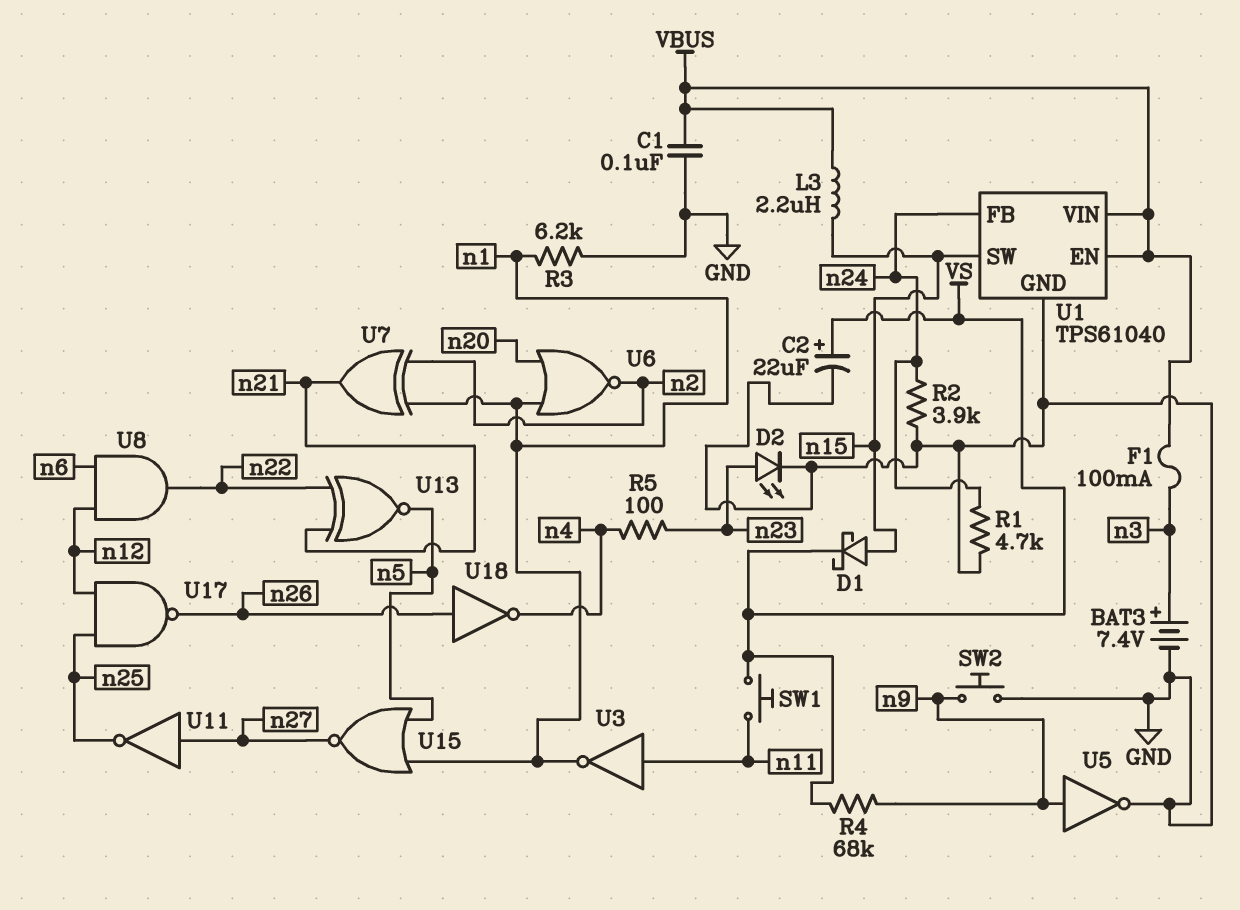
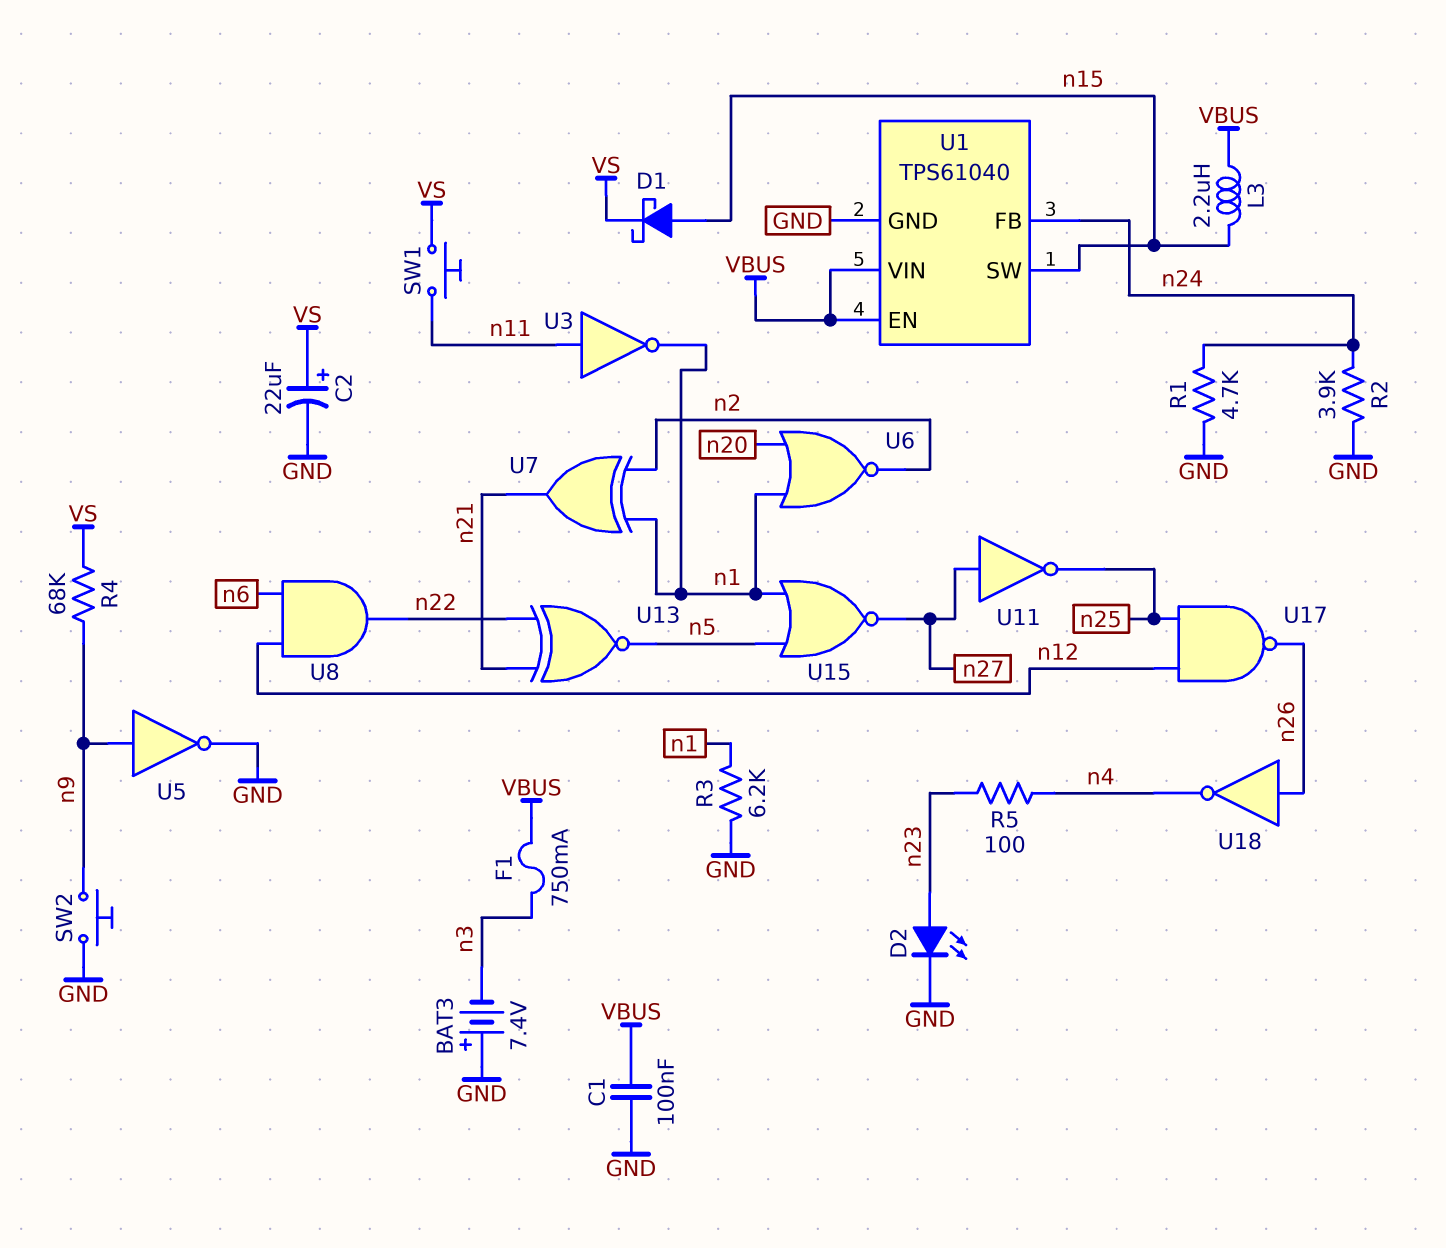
BAT3: 7.4V (plus n3, minus GND) -> 7.4V (plus GND, minus n3)
F1: 100mA (VBUS, n3) -> 750mA (VBUS, n3)

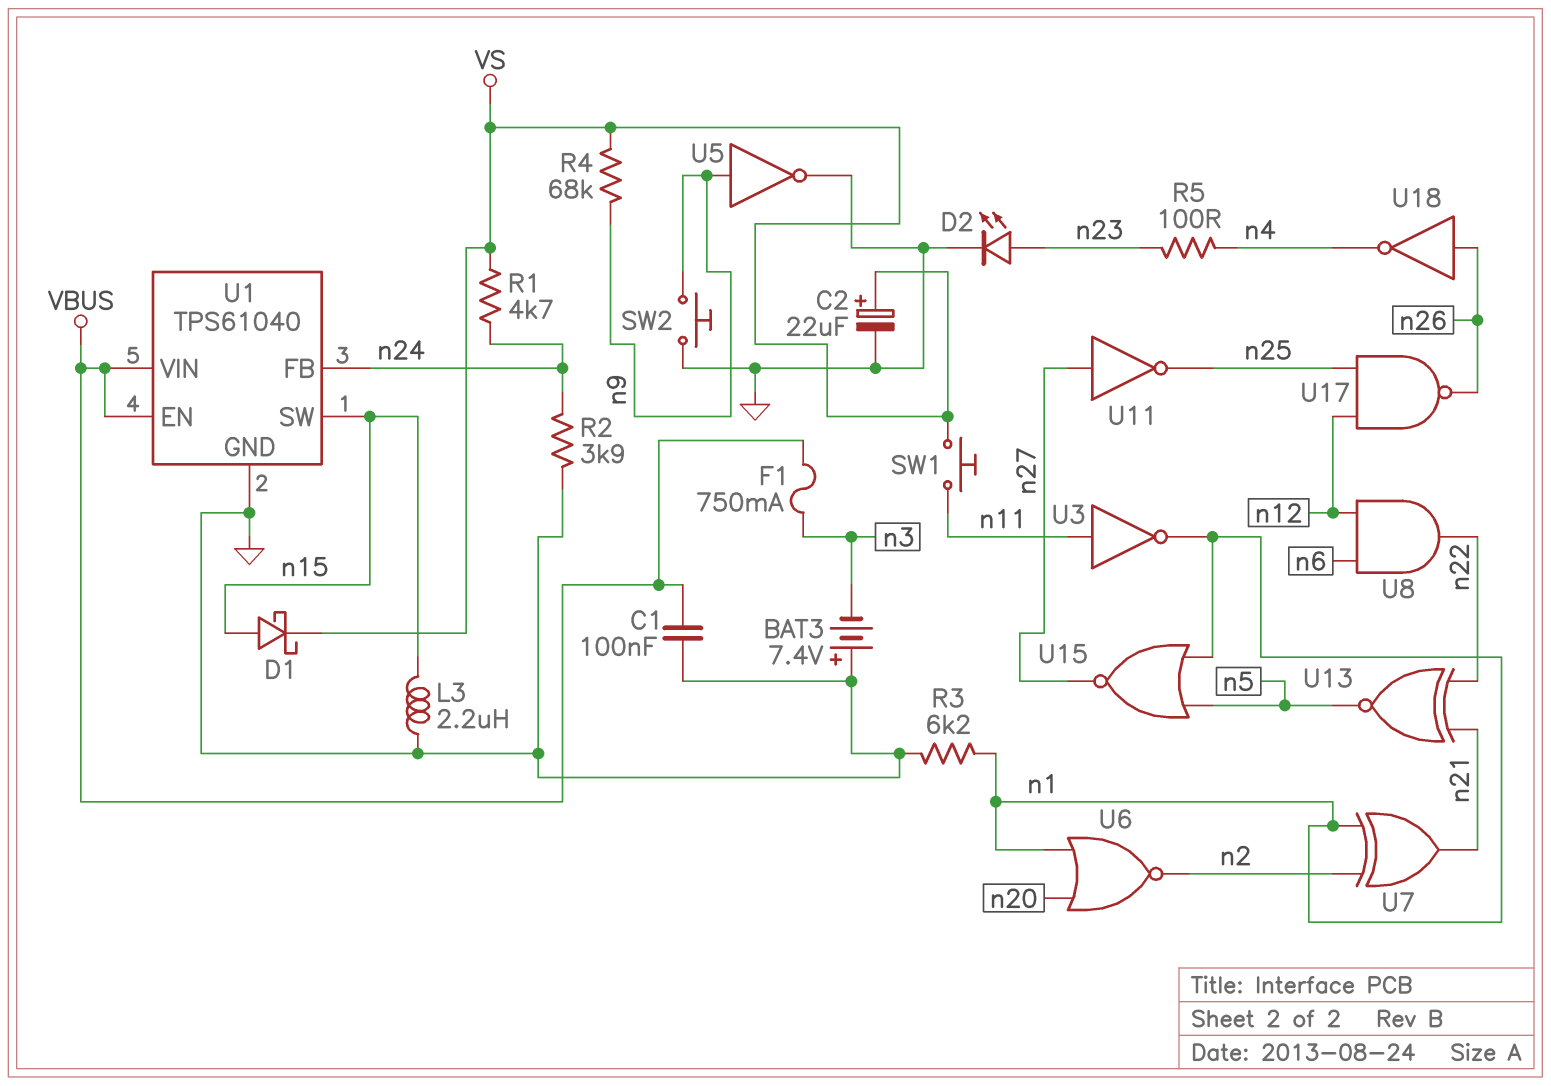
L3: 2.2uH (VBUS, n15) -> 2.2uH (GND, n15)
R1: 4.7k (GND, n24) -> 4.7k (VS, n24)

